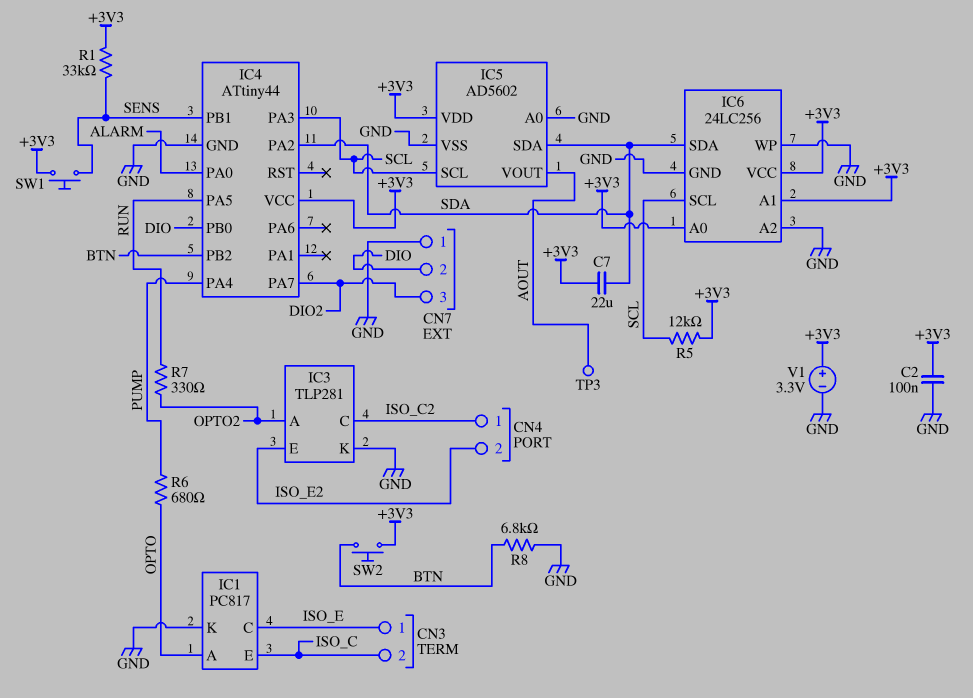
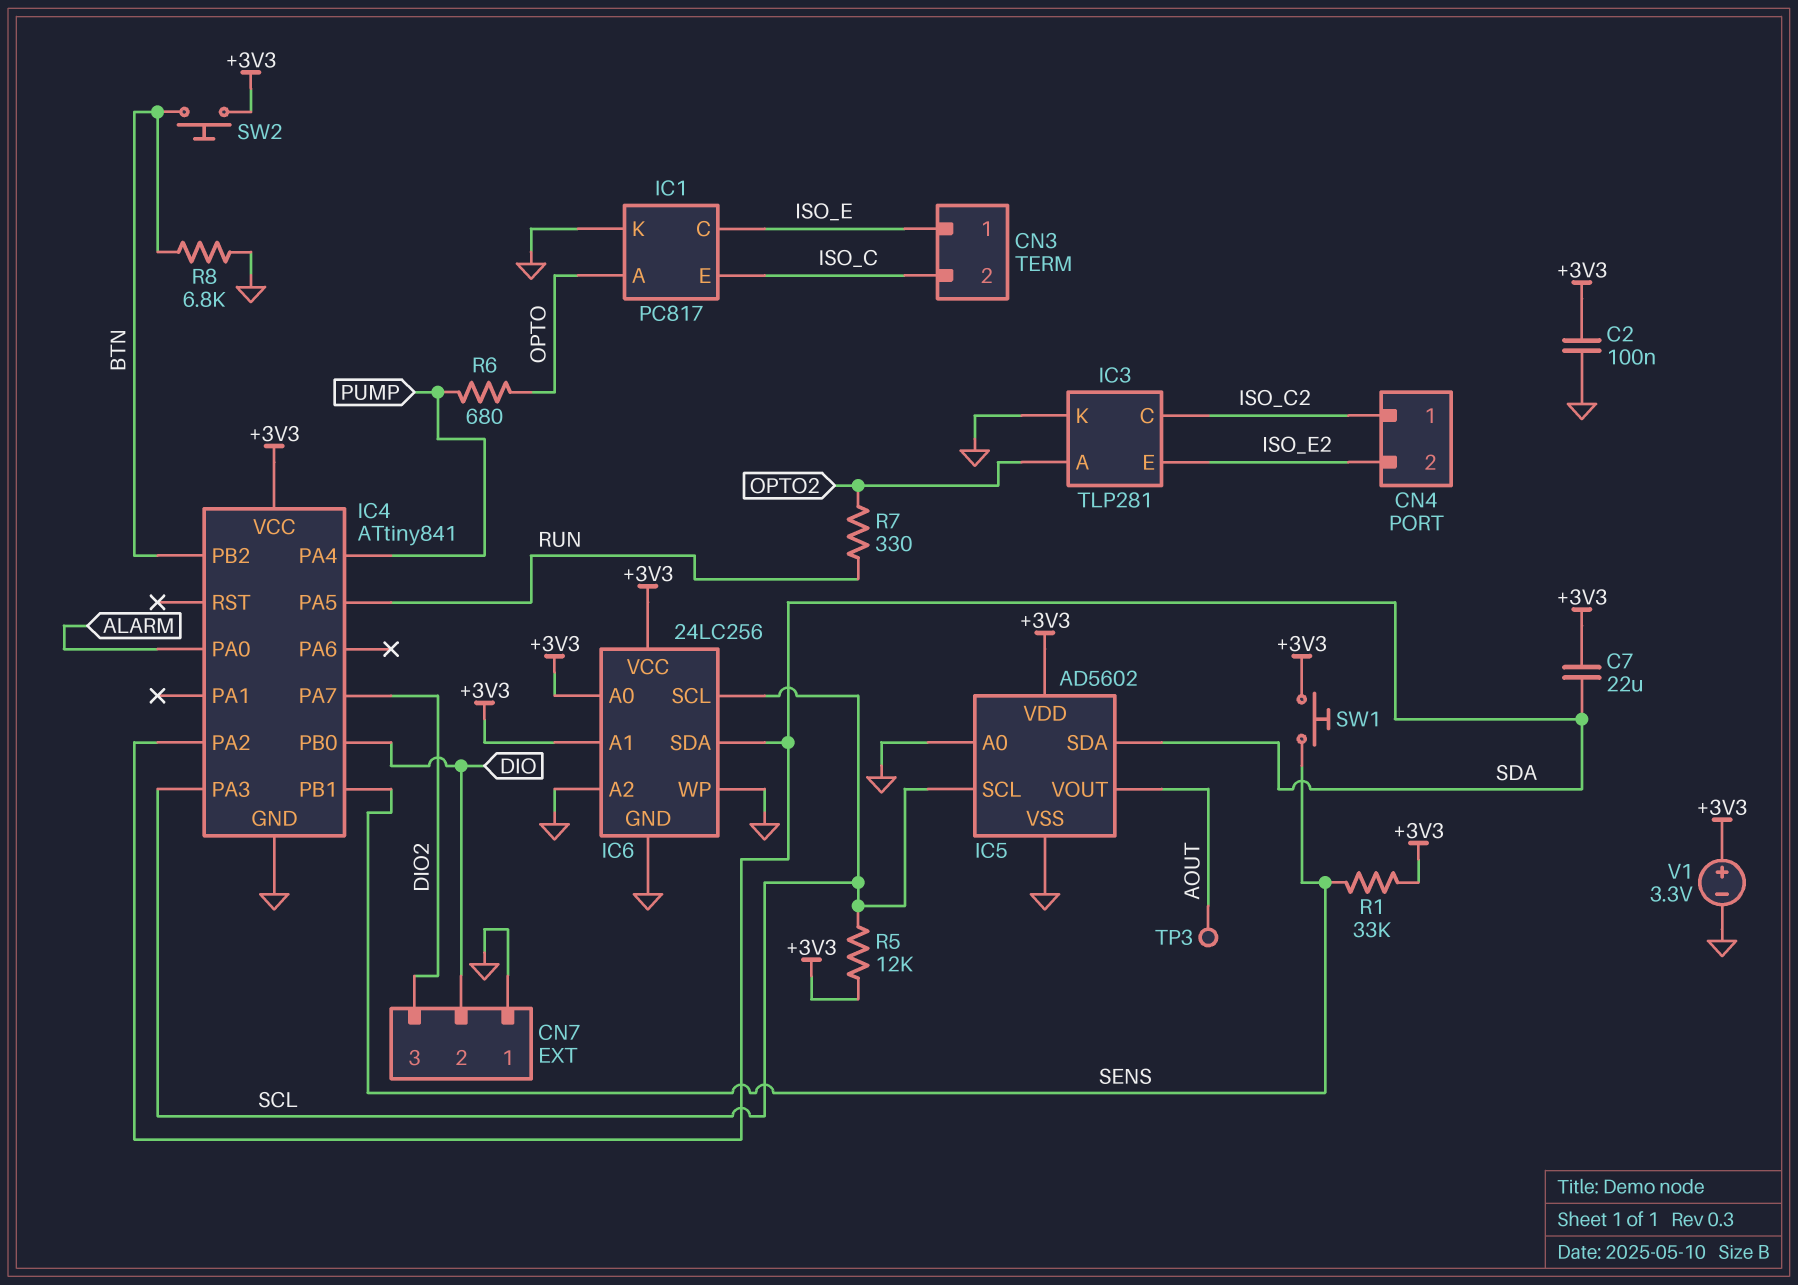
IC4: ATtiny44 -> ATtiny841

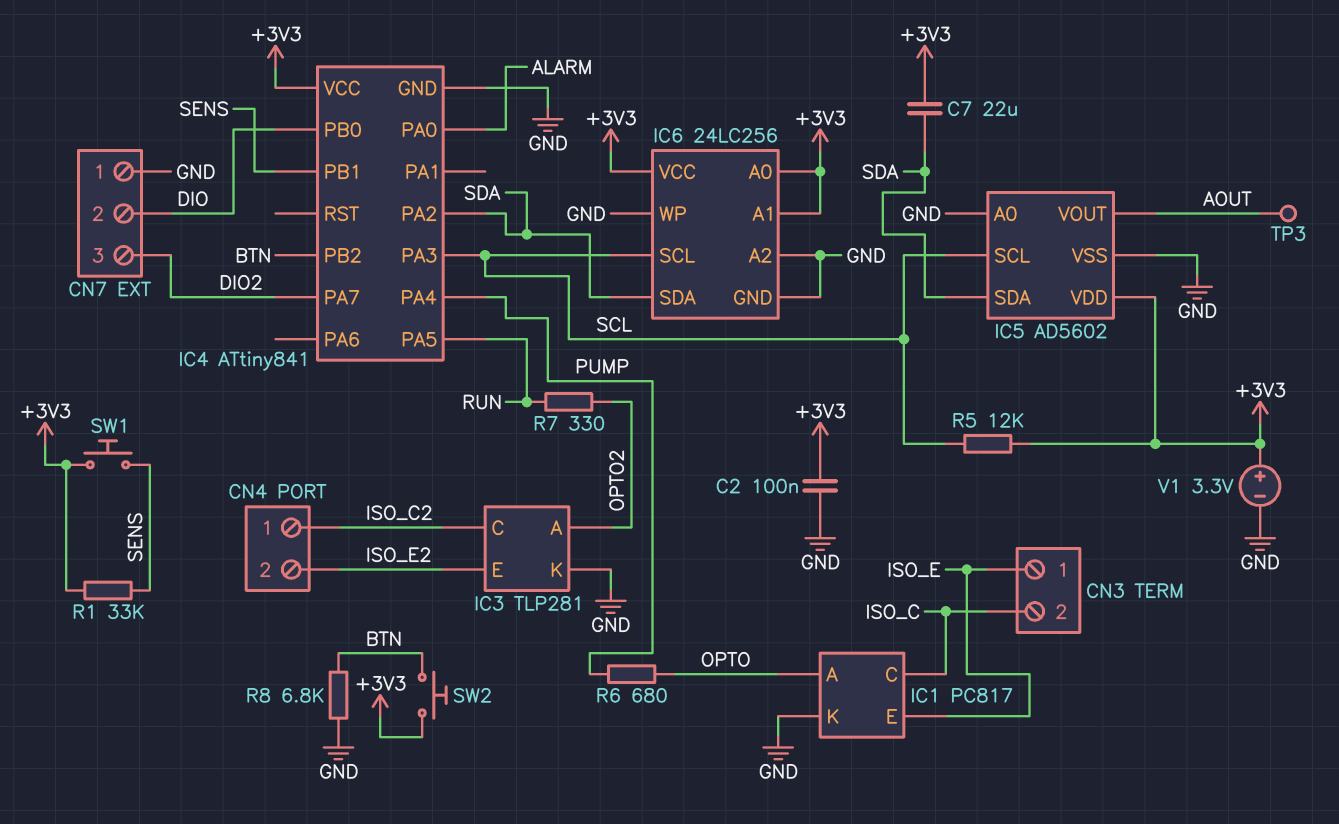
IC1 pin C: ISO_E -> ISO_C
IC1 pin E: ISO_C -> ISO_E

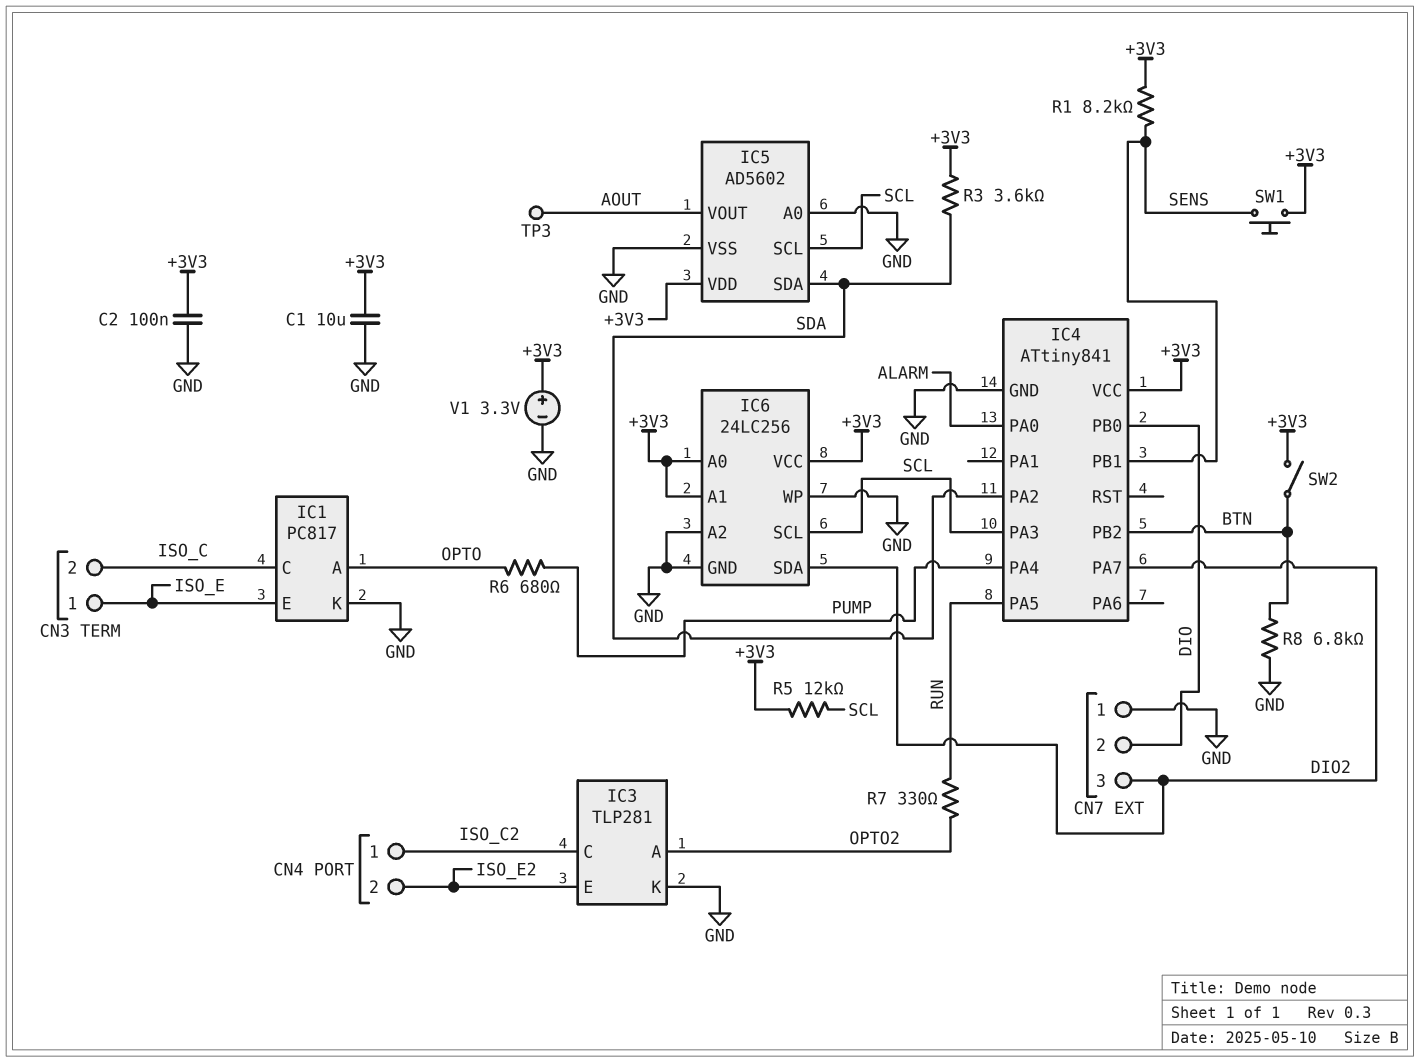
C1: none -> 10uF (+3V3, GND)
C7: 22uF (+3V3, SDA) -> none
IC6 pin SDA: SDA -> DIO2
R1: 33k (+3V3, SENS) -> 8.2k (+3V3, SENS)
R3: none -> 3.6k (+3V3, SDA)
SW2: button (+3V3, BTN) -> switch (+3V3, BTN)

